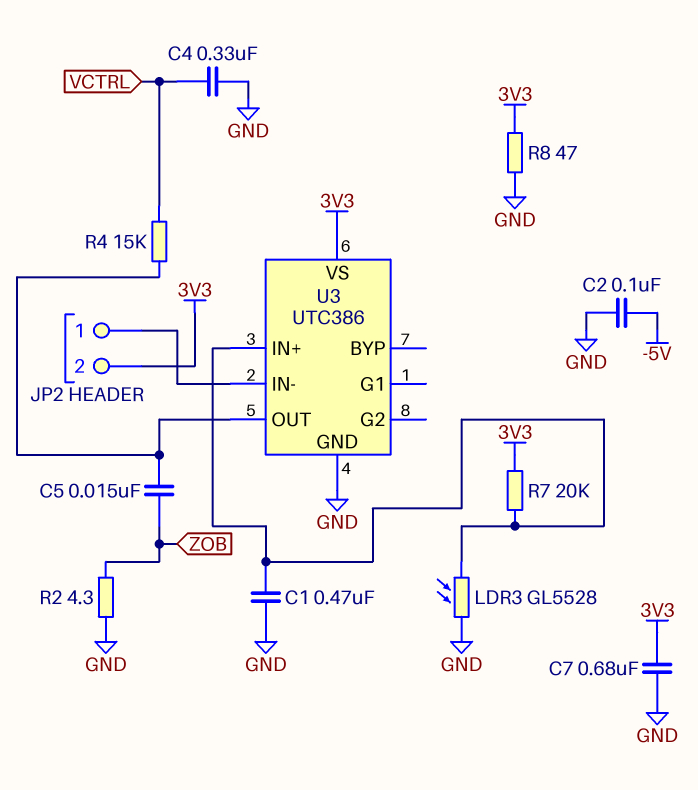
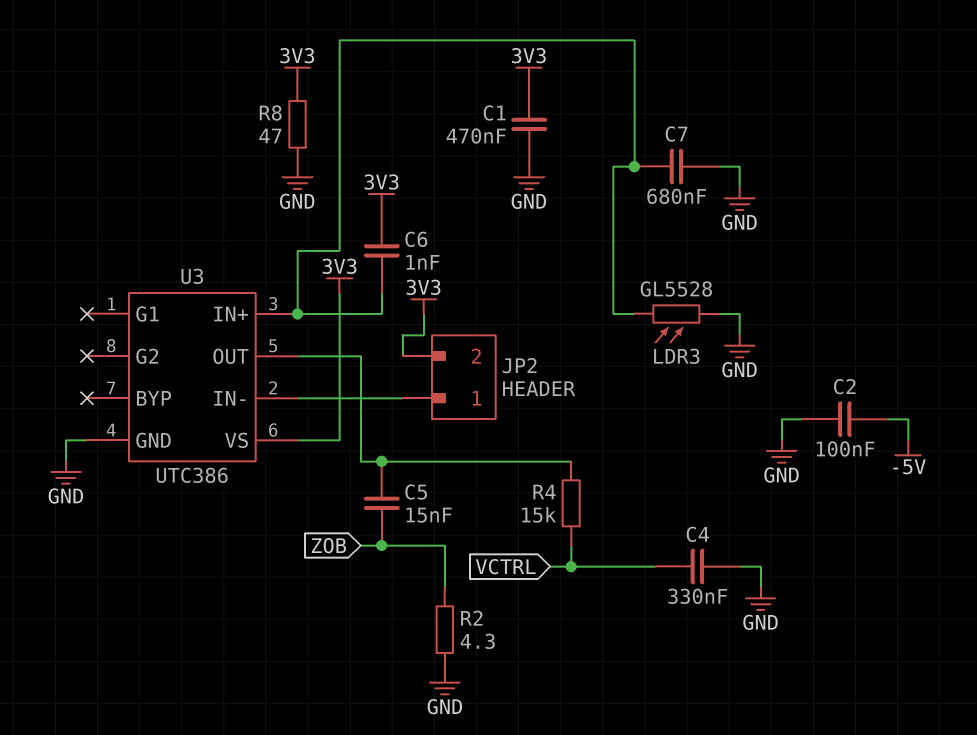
C1: 470nF (GND, U3/IN+) -> 470nF (3V3, GND)
C6: none -> 1nF (3V3, U3/IN+)
C7: 680nF (3V3, GND) -> 680nF (GND, U3/IN+)
R7: 20k (3V3, U3/IN+) -> none

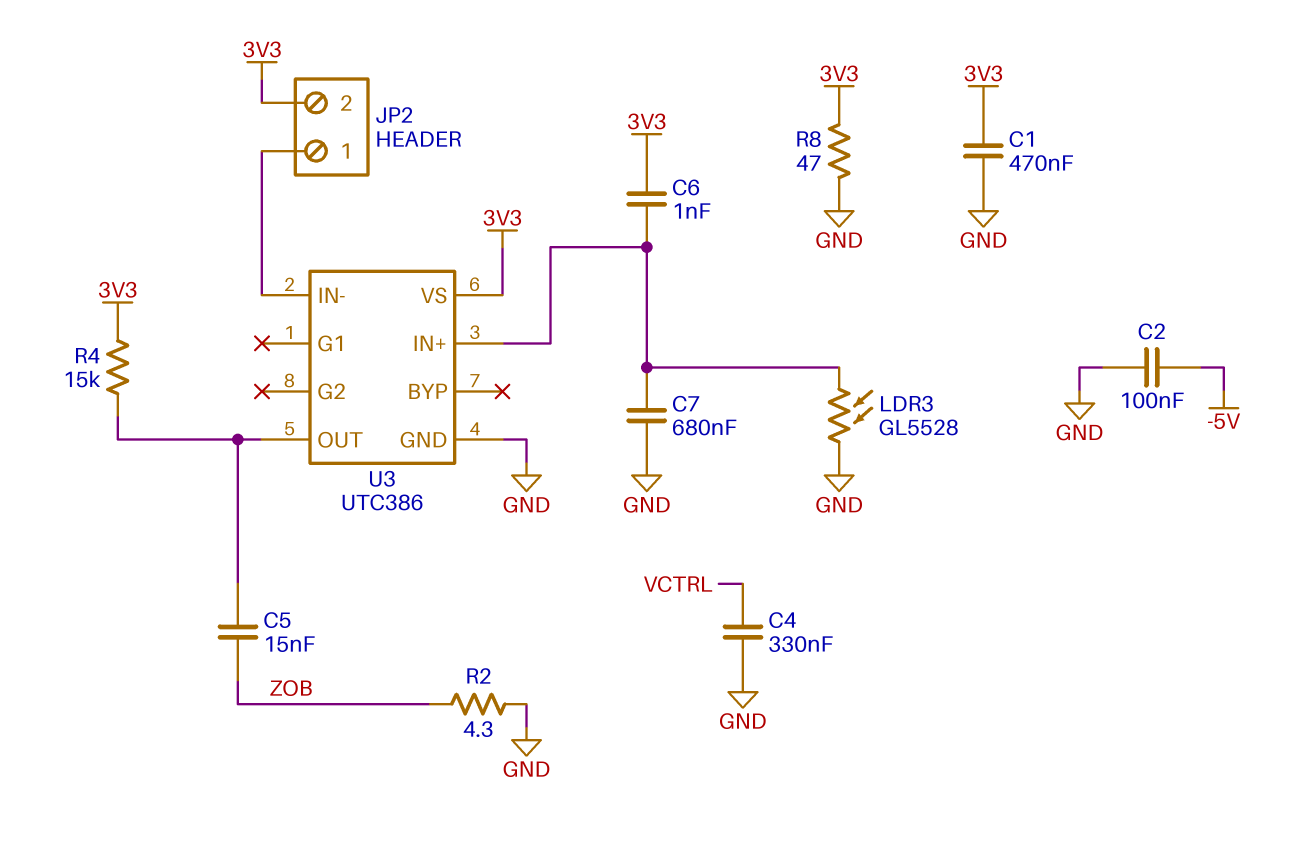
R4: 15k (U3/OUT, VCTRL) -> 15k (3V3, U3/OUT)

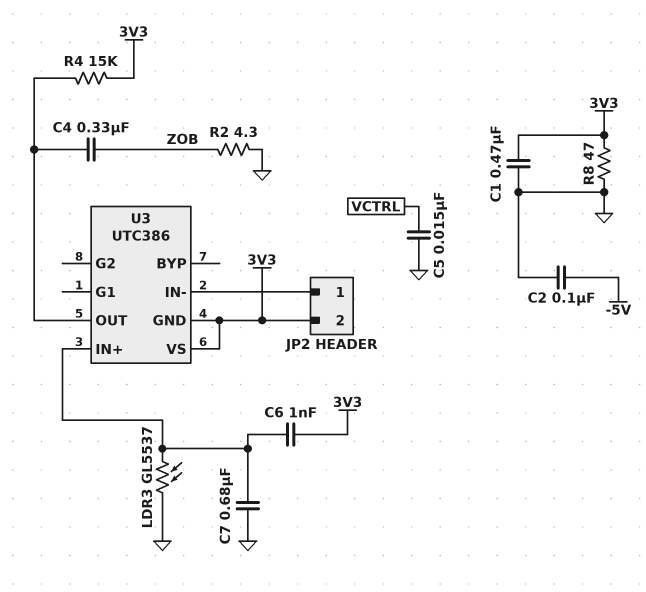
C4: 330nF (GND, VCTRL) -> 330nF (U3/OUT, ZOB)
C5: 15nF (U3/OUT, ZOB) -> 15nF (GND, VCTRL)
LDR3: GL5528 (GND, U3/IN+) -> GL5537 (GND, U3/IN+)
U3 pin GND: GND -> 3V3

